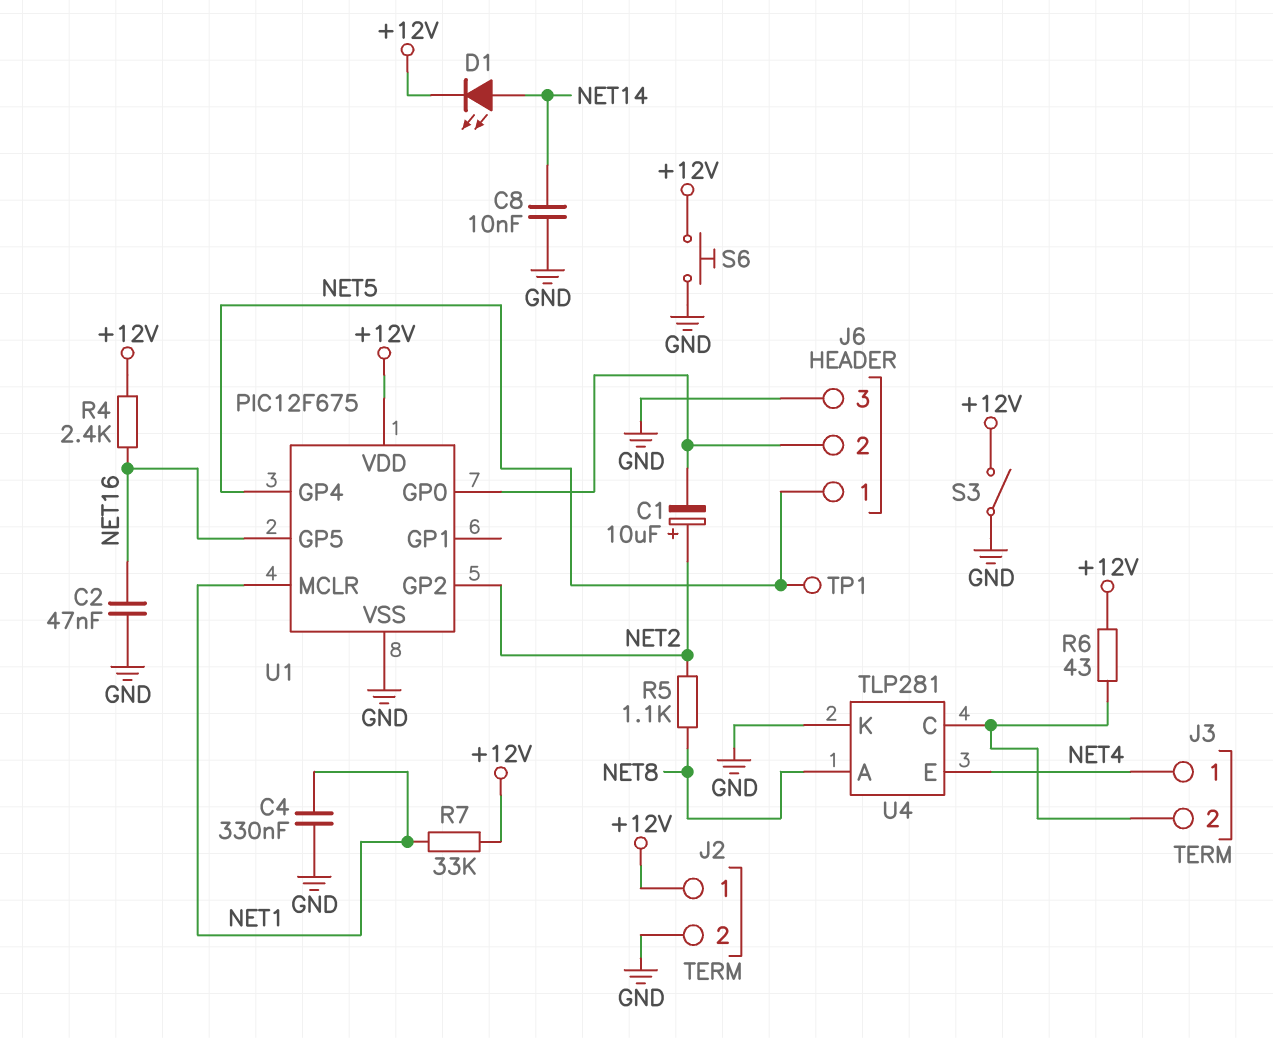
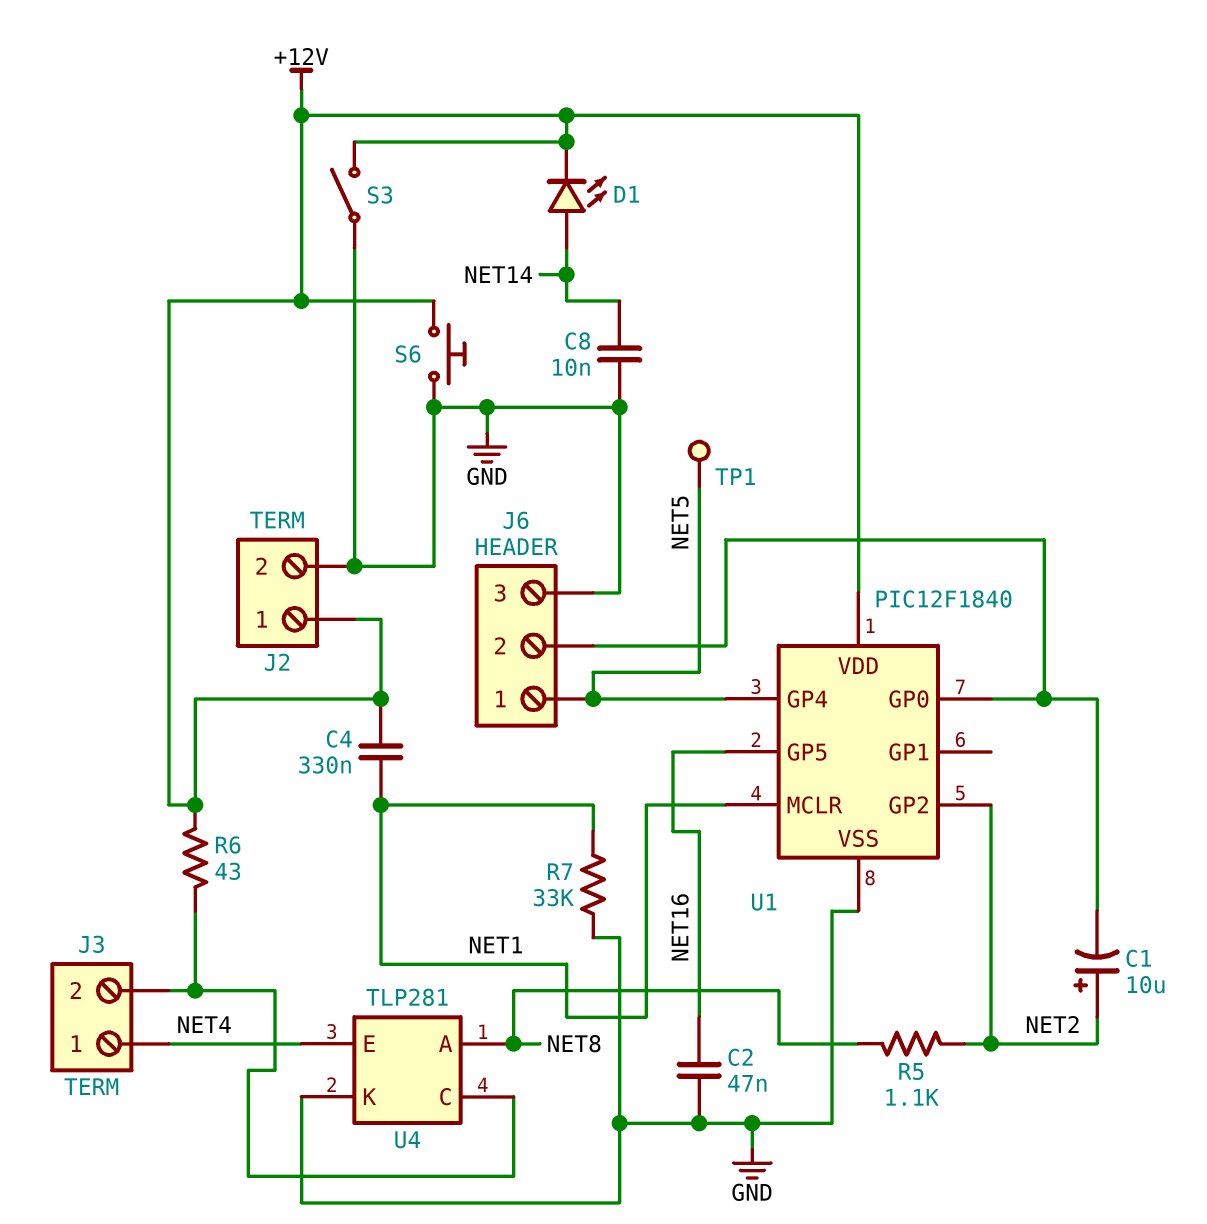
C4: 330nF (GND, NET1) -> 330nF (+12V, NET1)
R4: 2.4k (+12V, NET16) -> none
R7: 33k (+12V, NET1) -> 33k (GND, NET1)
U1: PIC12F675 -> PIC12F1840

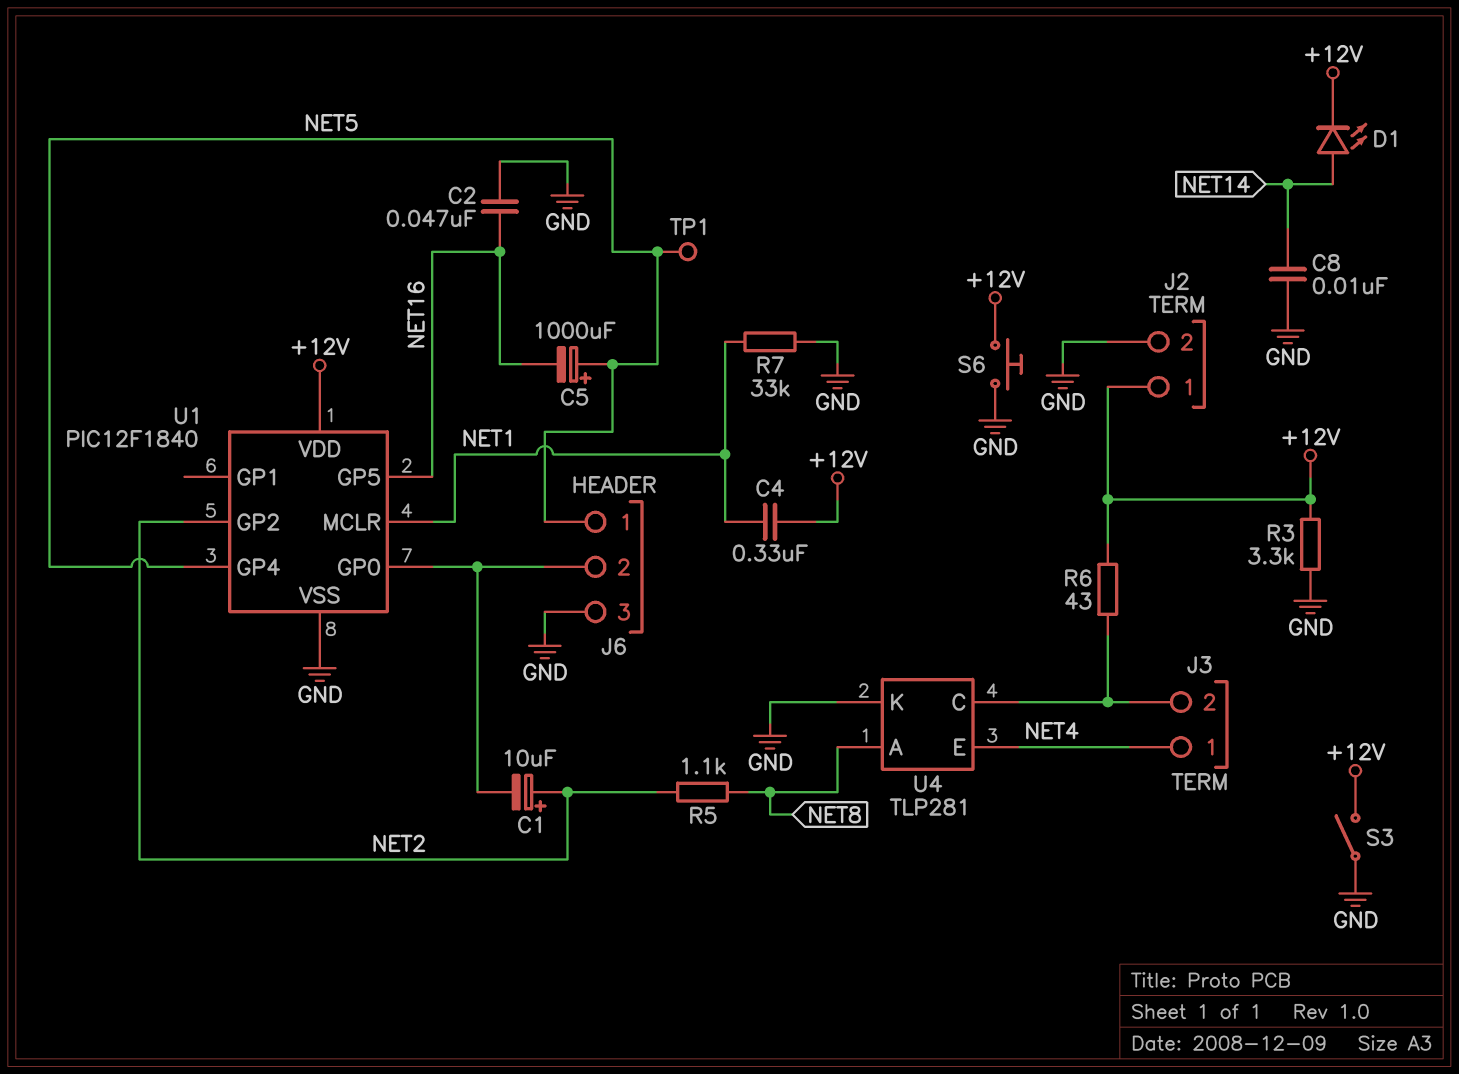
C5: none -> 1000uF (plus NET5, minus NET16)
R3: none -> 3.3k (+12V, GND)

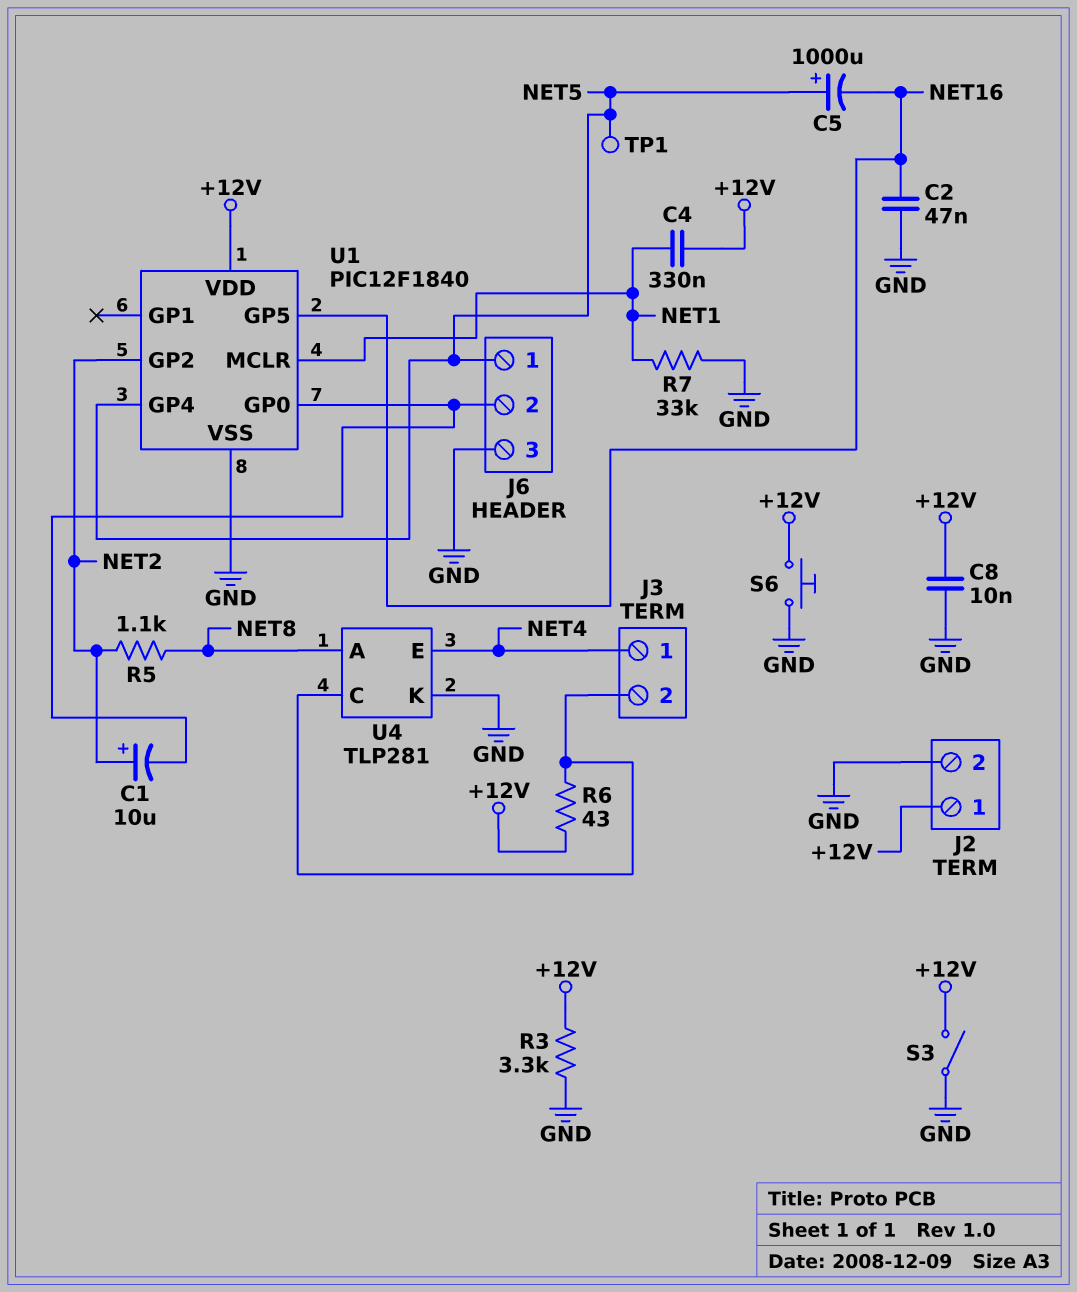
C8: 10nF (GND, NET14) -> 10nF (+12V, GND)
D1: LED (A NET14, K +12V) -> none

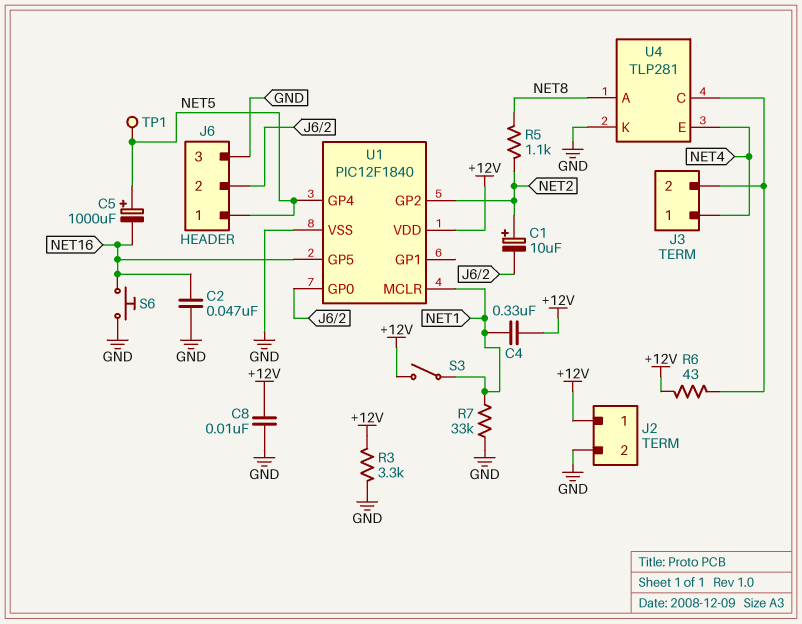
S3: switch (+12V, GND) -> switch (+12V, NET1)
S6: button (+12V, GND) -> button (GND, NET16)

